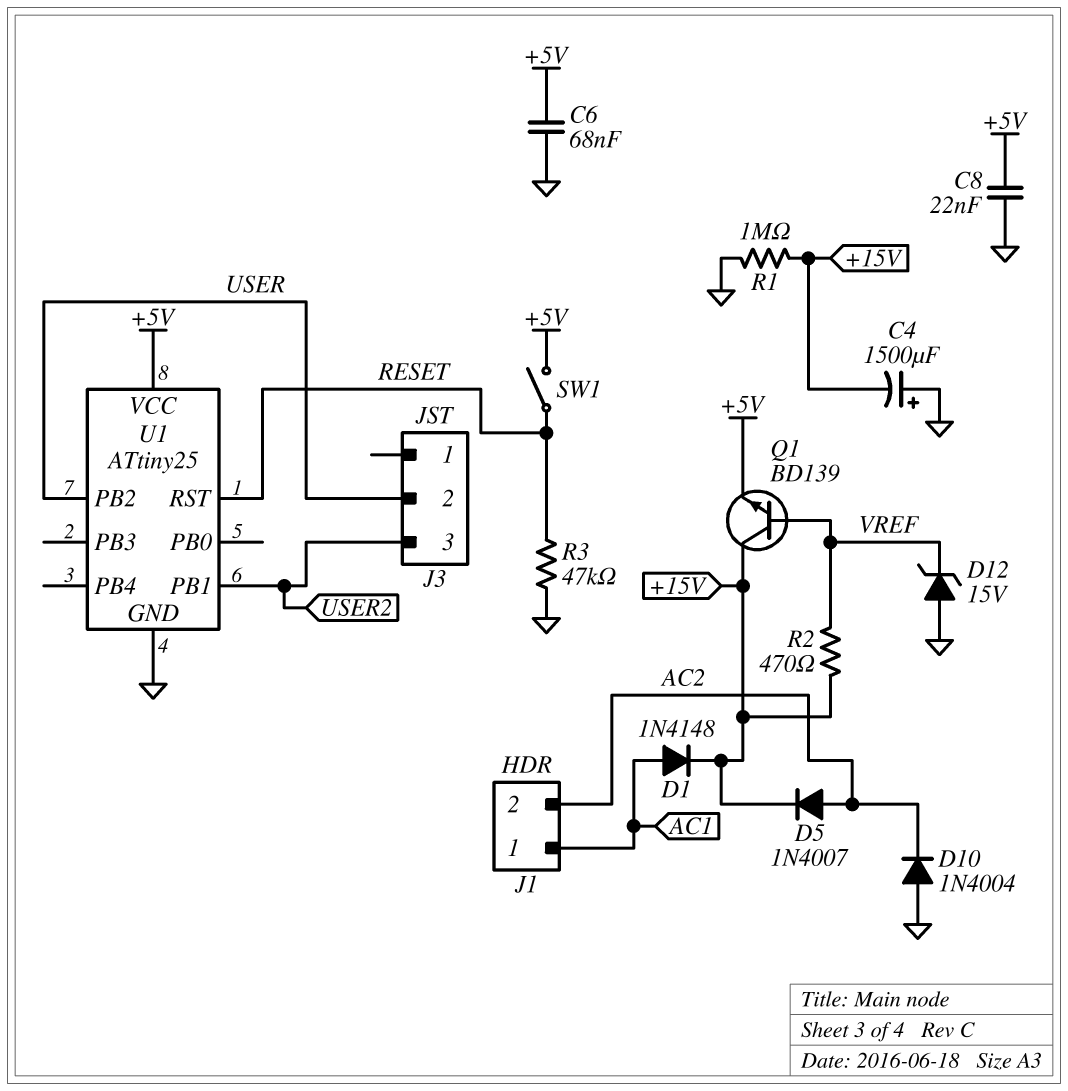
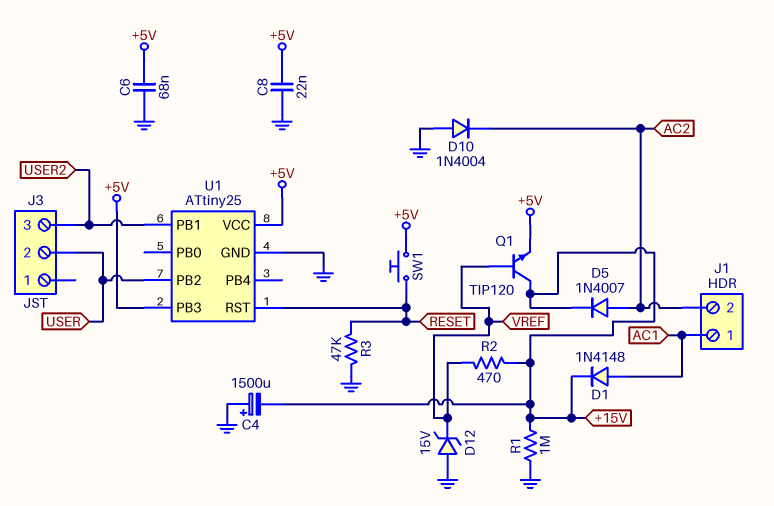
Q1: NPN BD139 (B VREF, C +15V, E +5V) -> NPN TIP120 (B VREF, C +15V, E +5V)
SW1: switch (+5V, RESET) -> button (+5V, RESET)
U1 pin PB3: none -> +5V

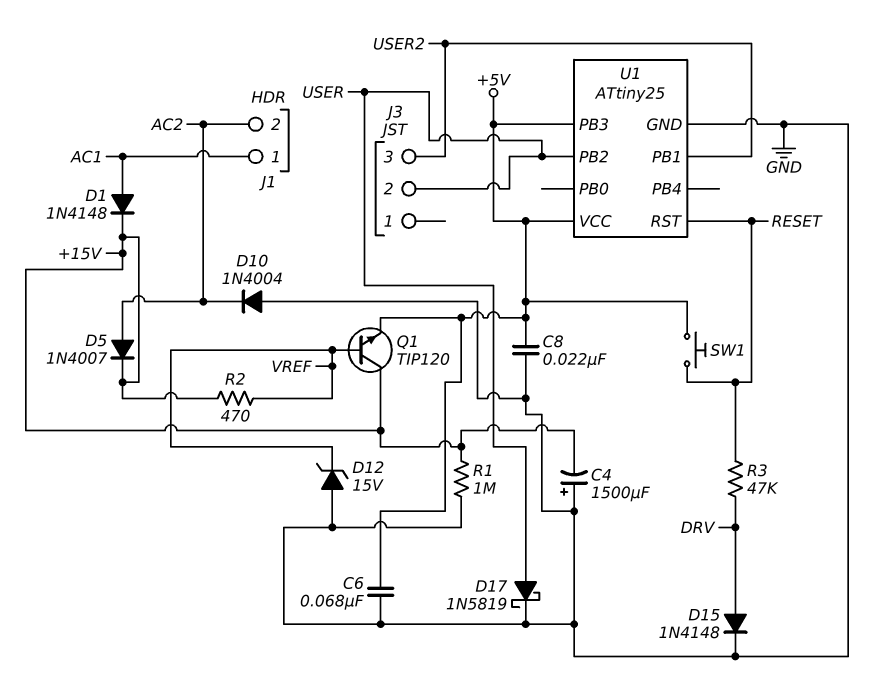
D15: none -> diode 1N4148 (A DRV, K GND)
D17: none -> schottky 1N5819 (A USER, K GND)
R3: 47k (GND, RESET) -> 47k (DRV, RESET)

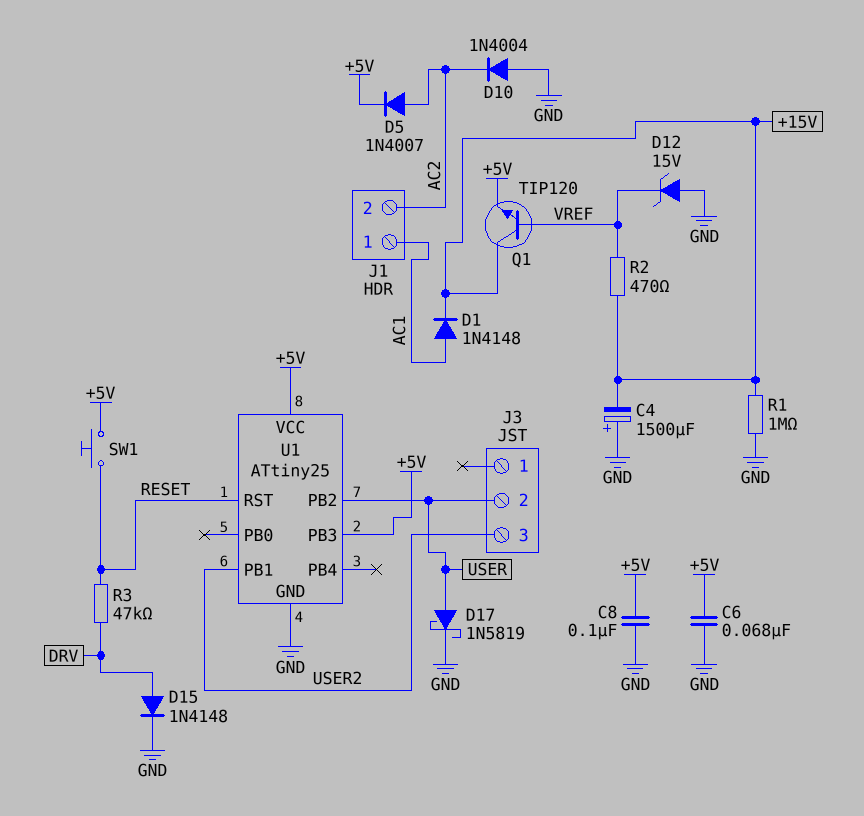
C8: 22nF (+5V, GND) -> 100nF (+5V, GND)
D5: diode 1N4007 (A AC2, K +15V) -> diode 1N4007 (A AC2, K +5V)

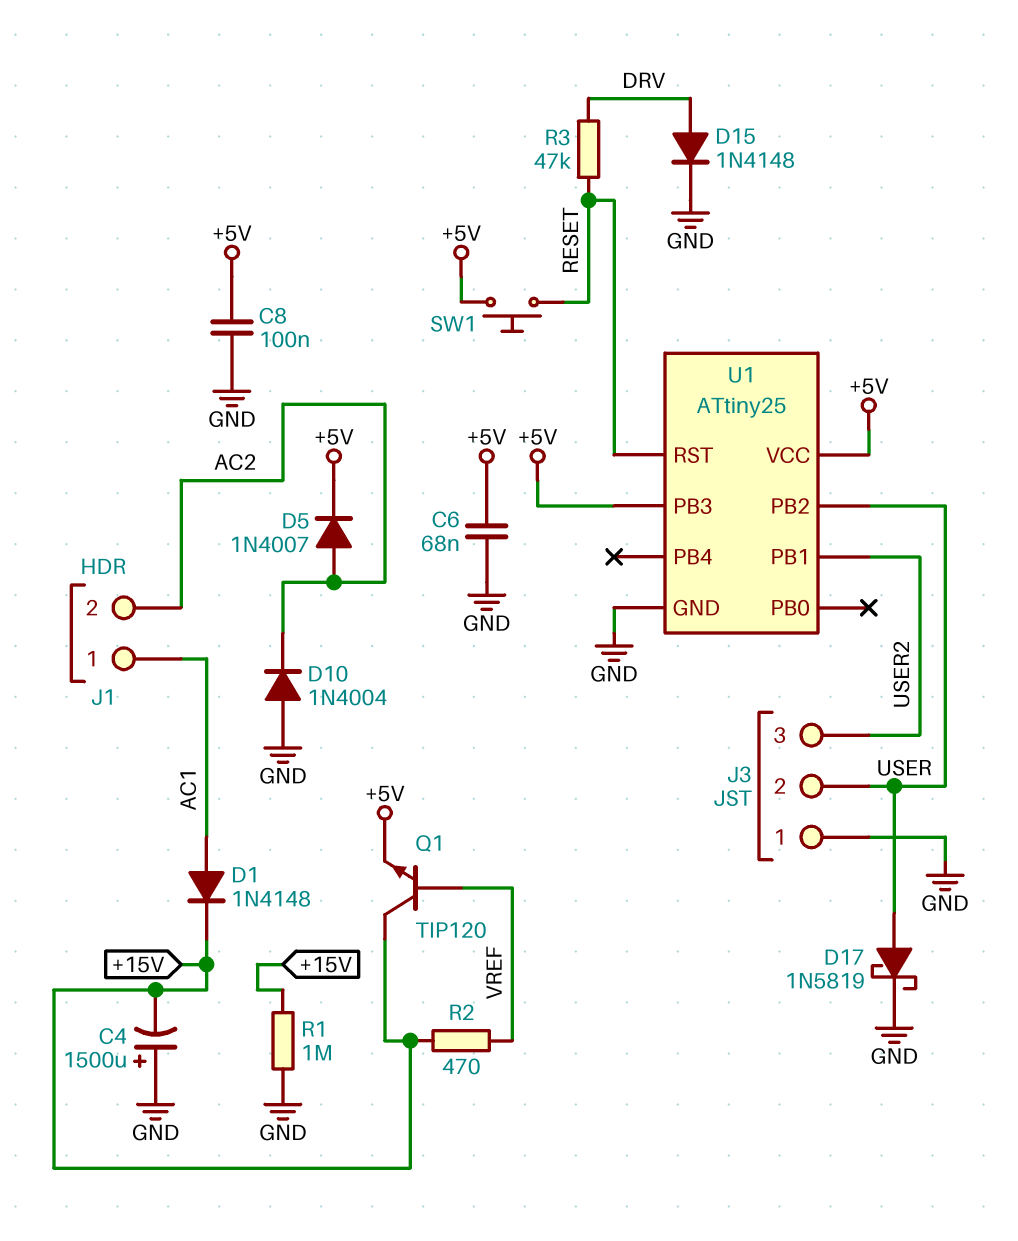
D12: zener 15V (A GND, K VREF) -> none
J3 pin 1: none -> GND

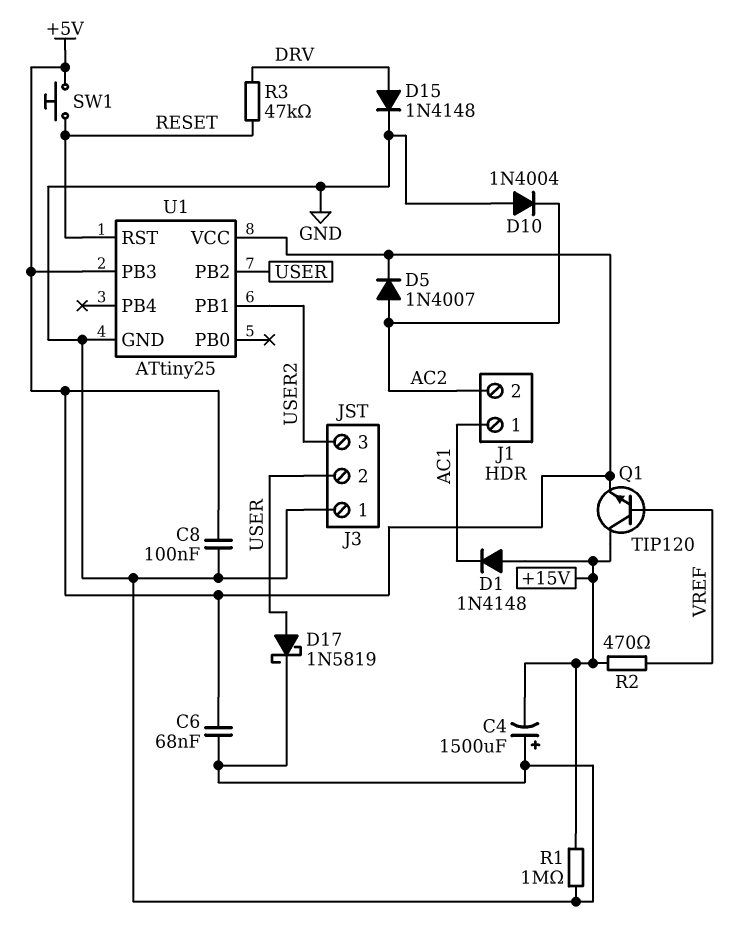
D1: diode 1N4148 (A AC1, K +15V) -> diode 1N4148 (A +15V, K AC1)

